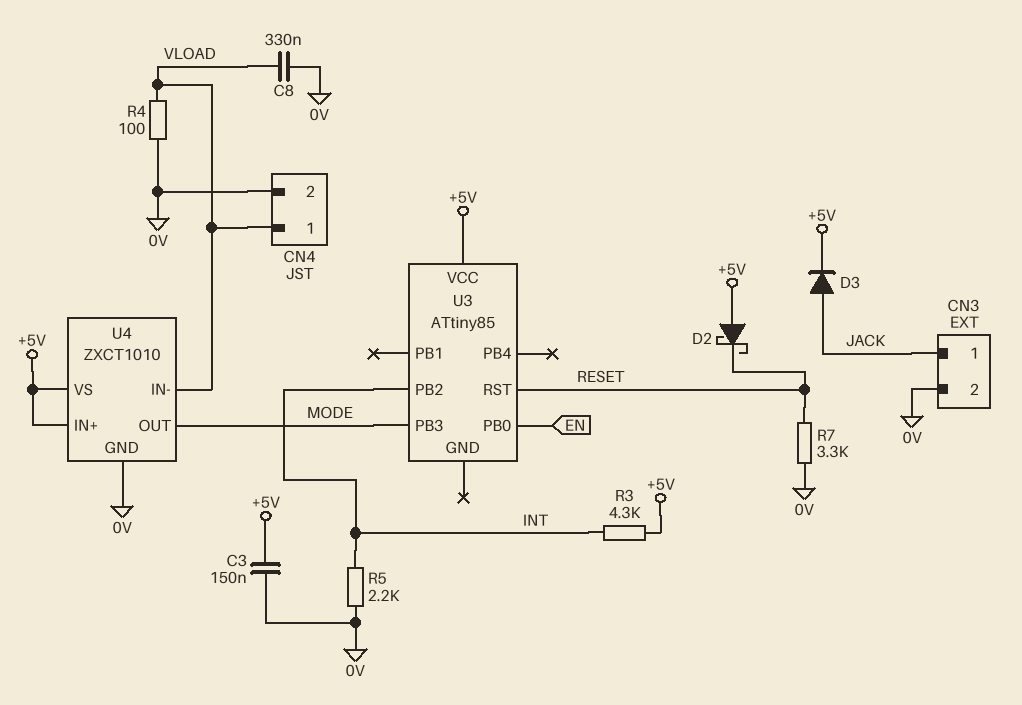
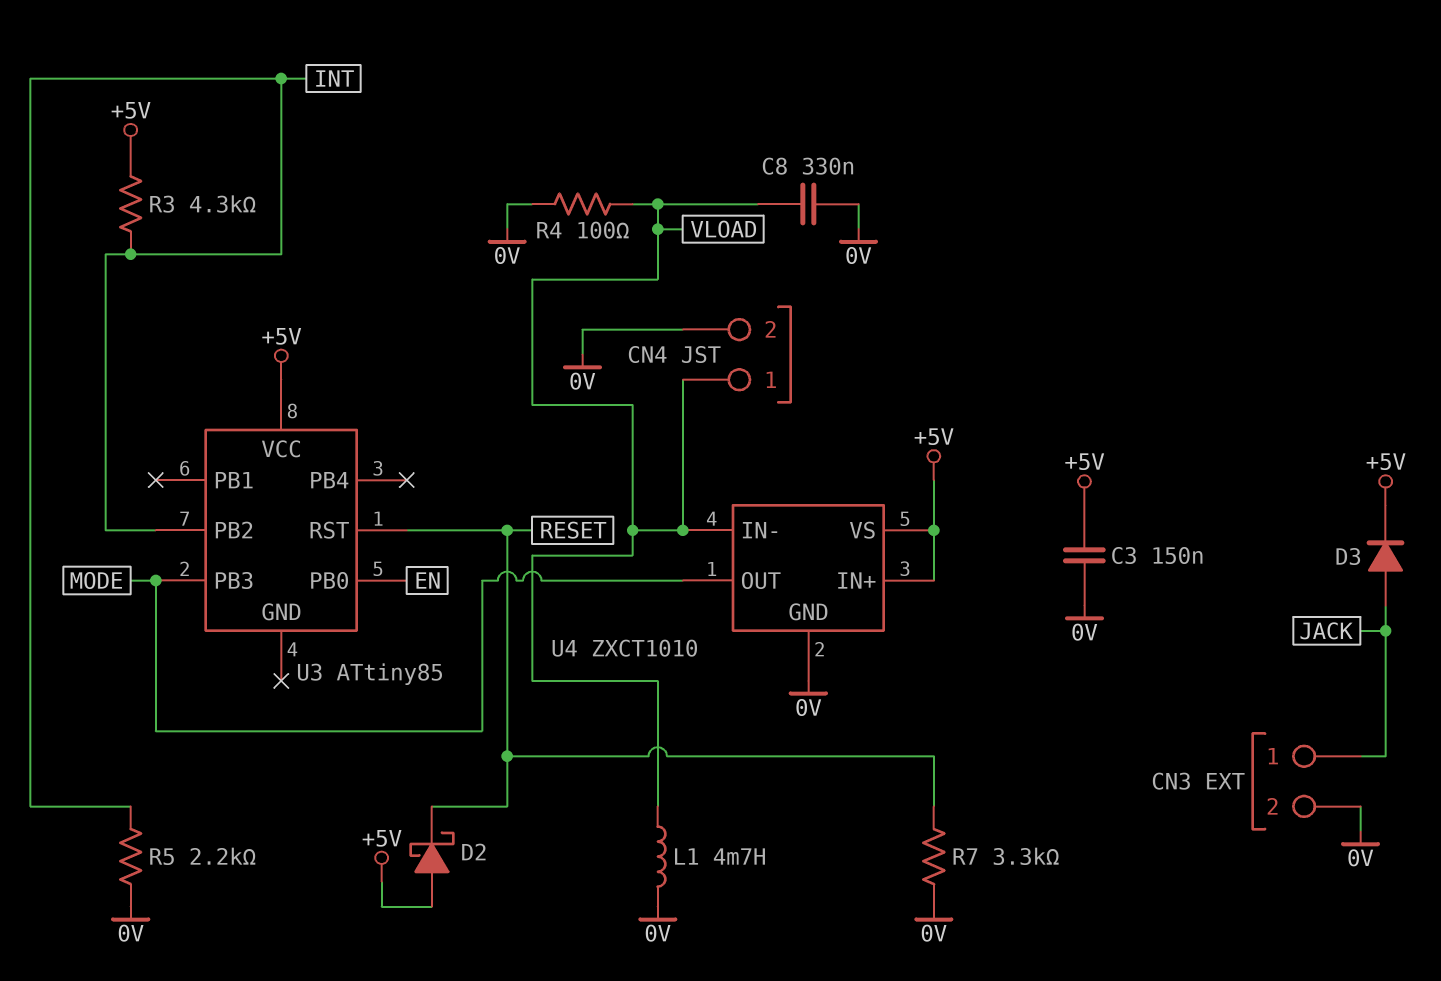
L1: none -> 4.7mH (0V, VLOAD)

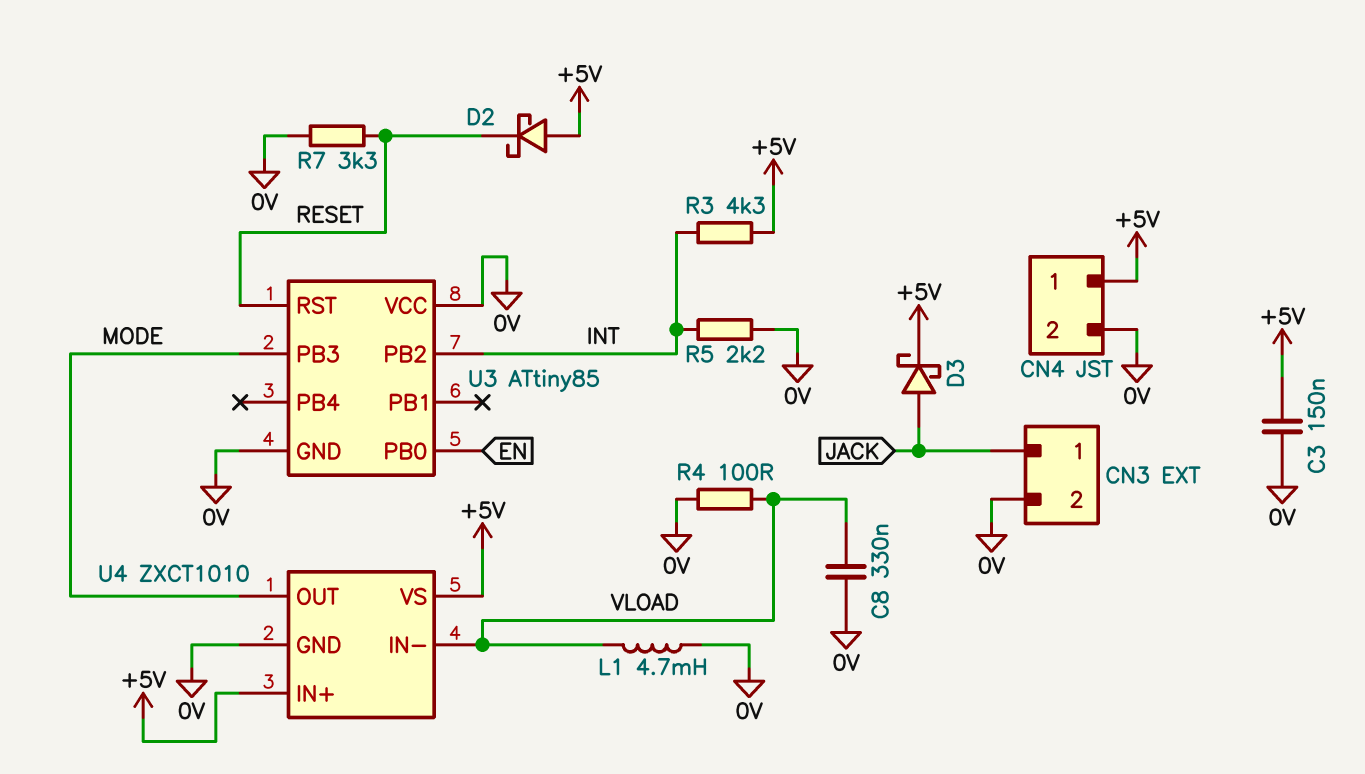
CN4 pin 1: VLOAD -> +5V
D3: diode (A JACK, K +5V) -> schottky (A JACK, K +5V)
U3 pin GND: none -> 0V
U3 pin VCC: +5V -> 0V

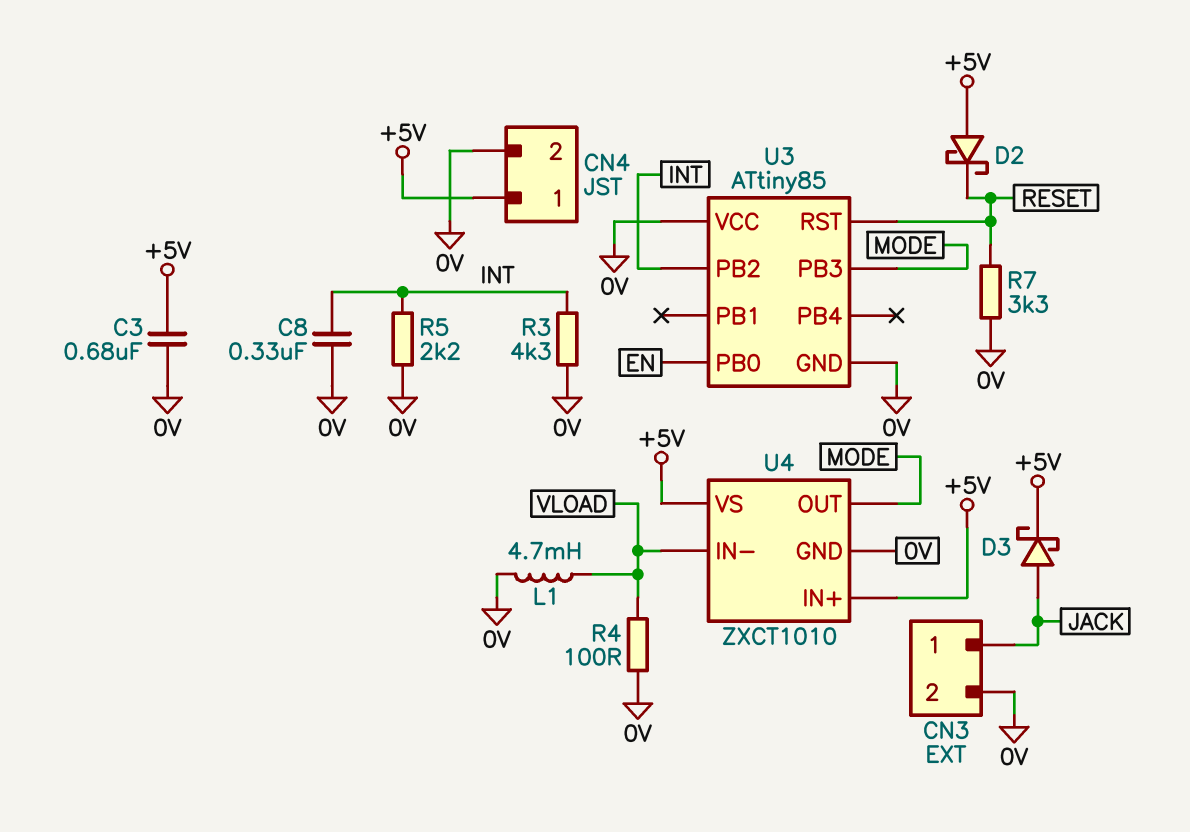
C3: 150nF (+5V, 0V) -> 680nF (+5V, 0V)
C8: 330nF (0V, VLOAD) -> 330nF (0V, INT)
R3: 4.3k (+5V, INT) -> 4.3k (0V, INT)

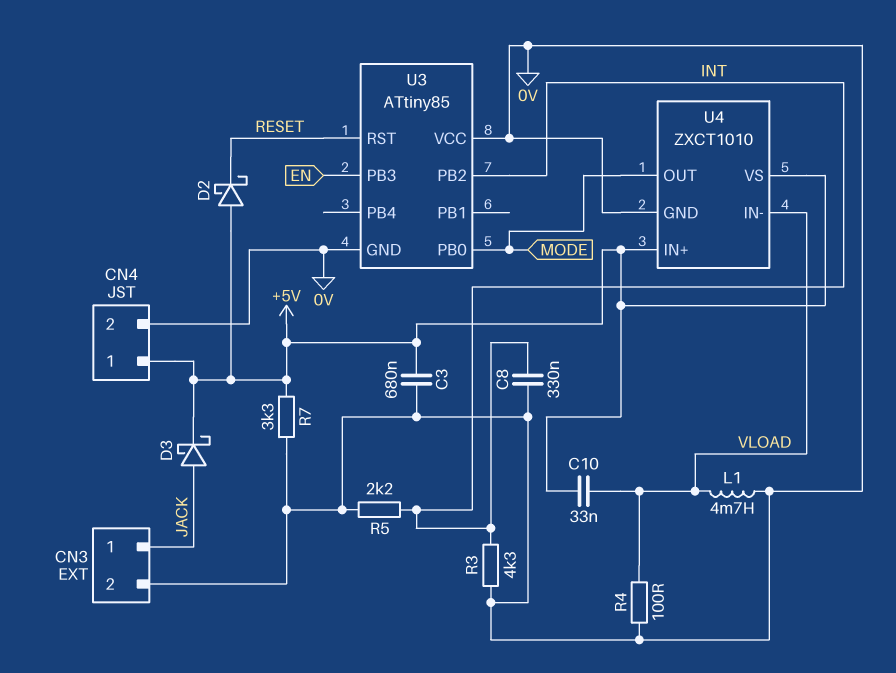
C10: none -> 33nF (+5V, VLOAD)
R7: 3.3k (0V, RESET) -> 3.3k (+5V, 0V)
U3 pin PB0: EN -> MODE
U3 pin PB3: MODE -> EN

